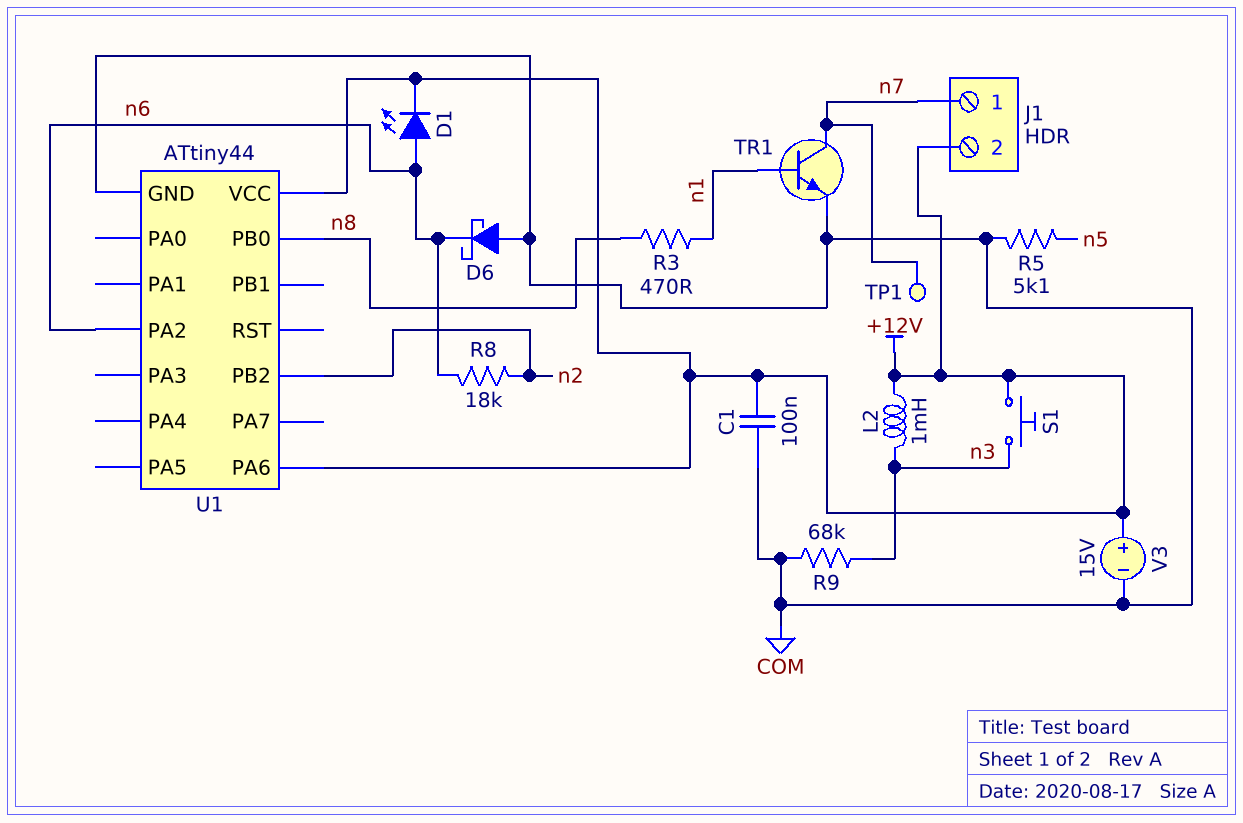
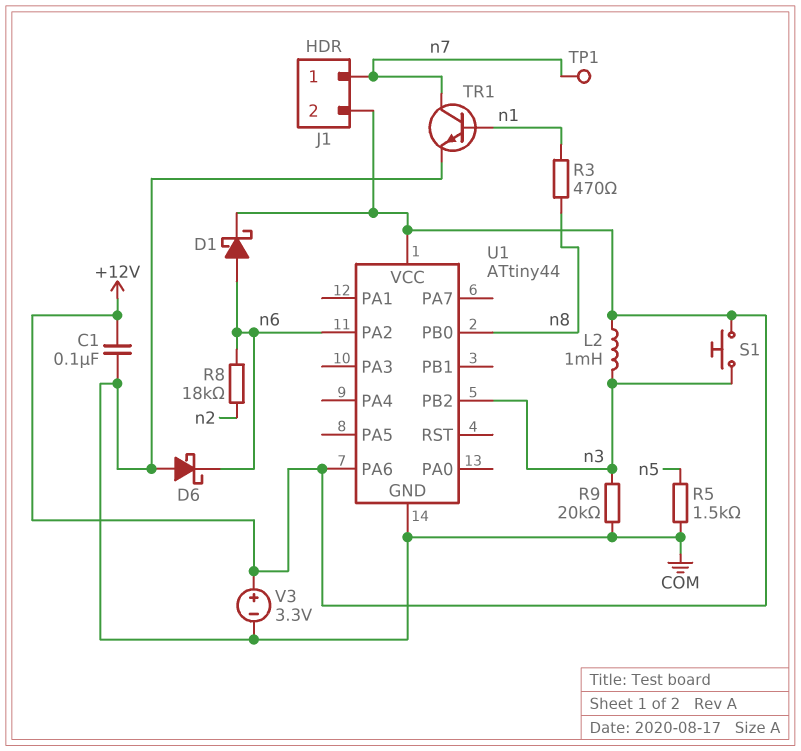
D1: LED (A n6, K +12V) -> schottky (A n6, K +12V)
R5: 5.1k (COM, n5) -> 1.5k (COM, n5)
R9: 68k (COM, n3) -> 20k (COM, n3)
U1 pin PB2: n2 -> n3
V3: 15V (plus +12V, minus COM) -> 3.3V (plus +12V, minus COM)

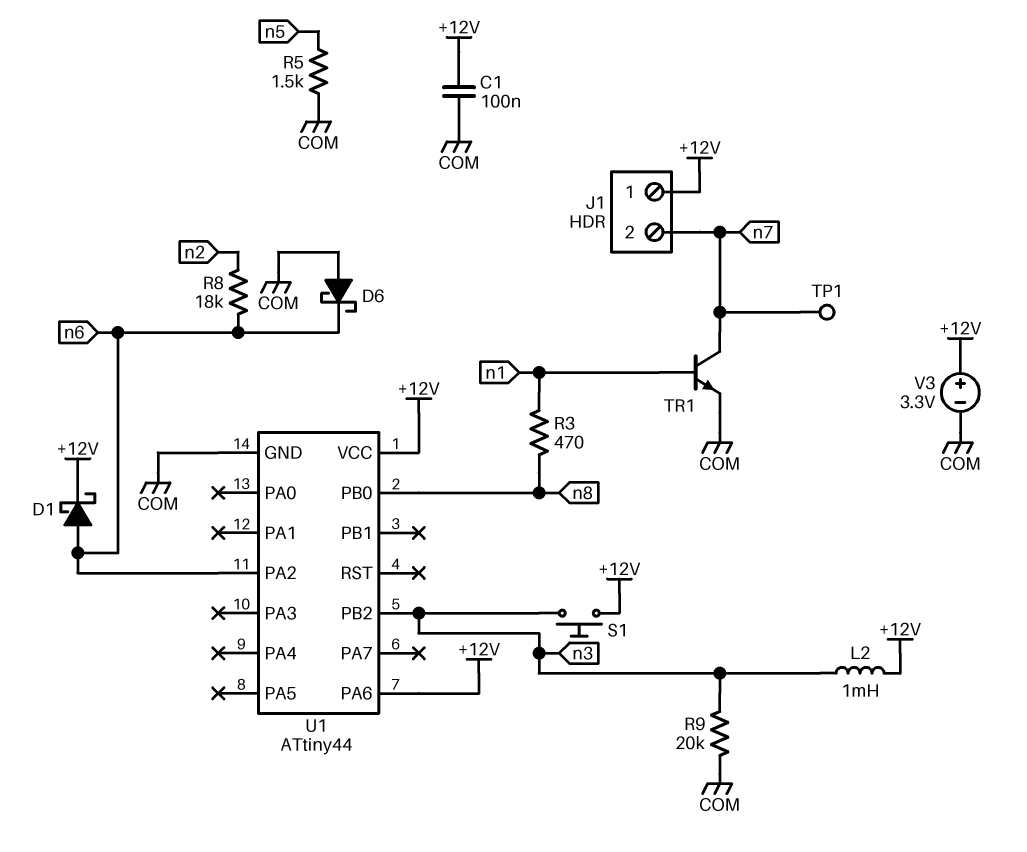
J1 pin 1: n7 -> +12V
J1 pin 2: +12V -> n7

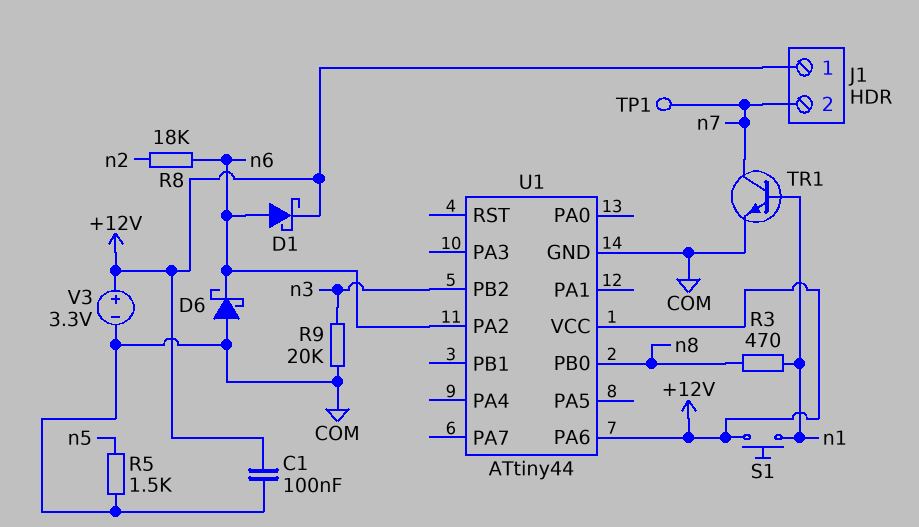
L2: 1mH (+12V, n3) -> none
S1: button (+12V, n3) -> button (+12V, n1)

